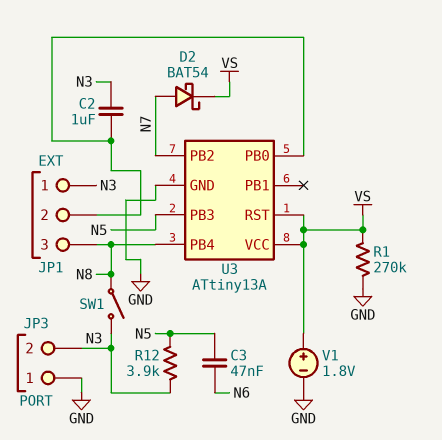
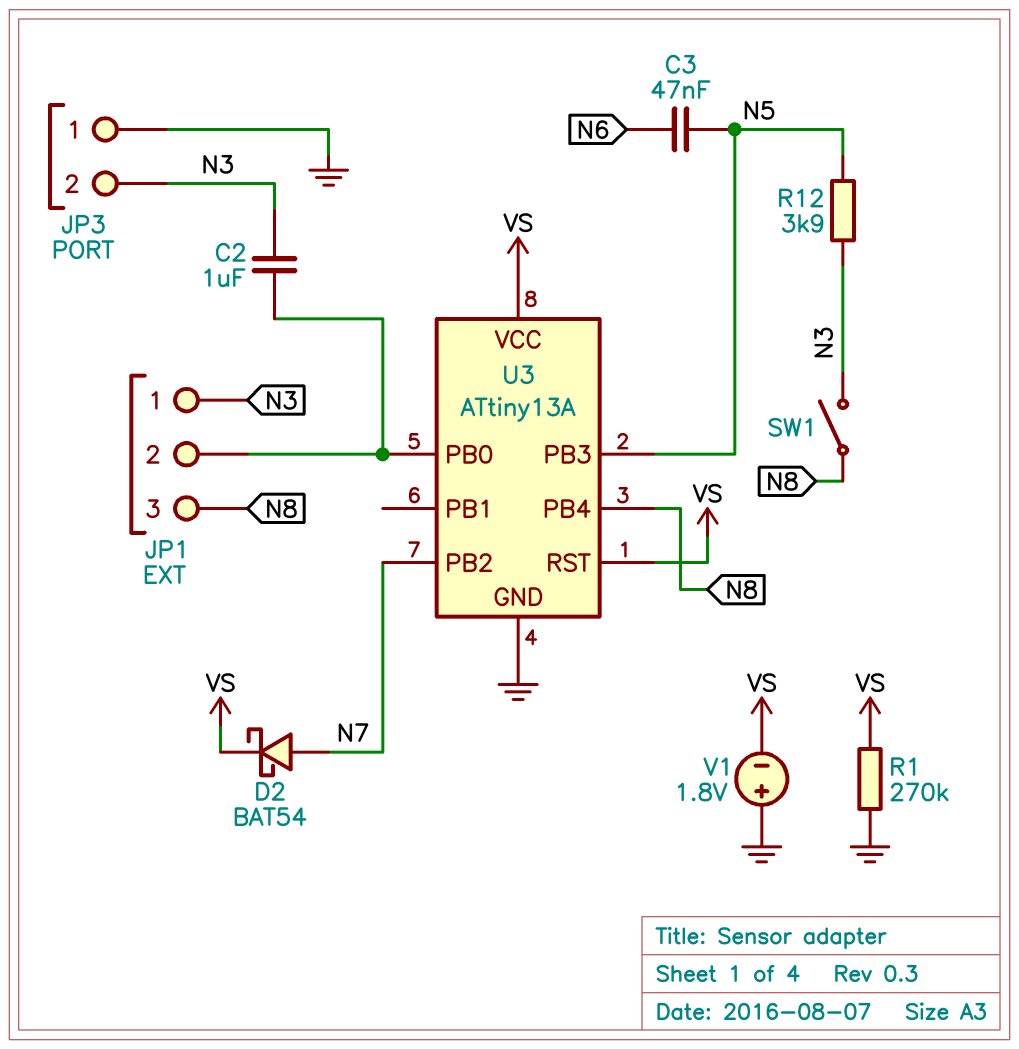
V1: 1.8V (plus VS, minus GND) -> 1.8V (plus GND, minus VS)

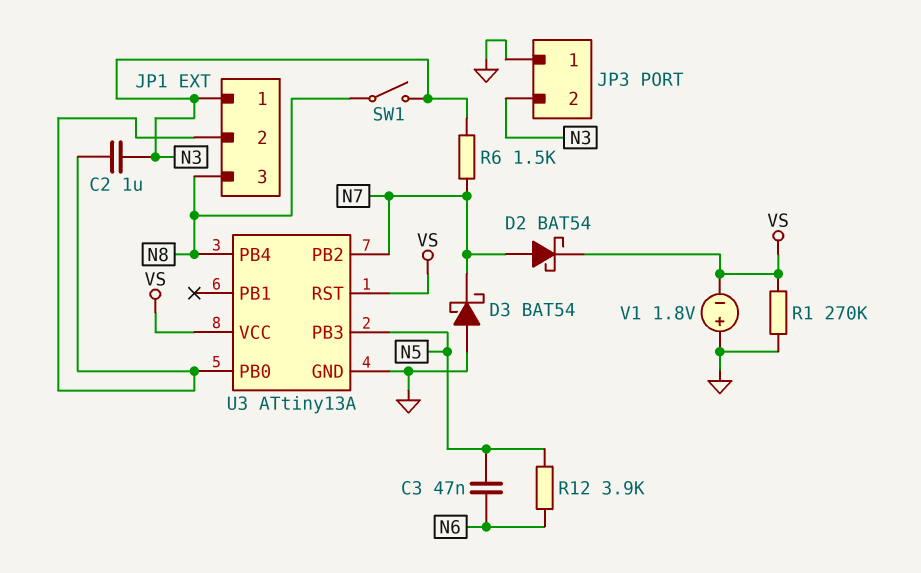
D3: none -> schottky BAT54 (A GND, K N7)
R6: none -> 1.5k (N3, N7)
R12: 3.9k (N3, N5) -> 3.9k (N5, N6)

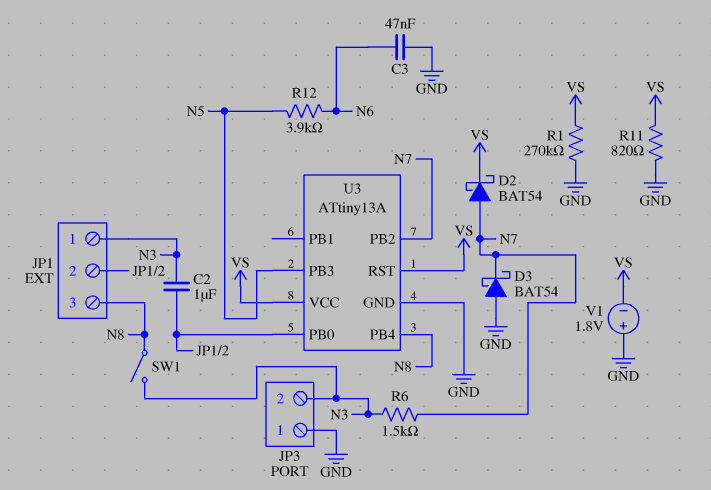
C3: 47nF (N5, N6) -> 47nF (GND, N6)
R11: none -> 820 (GND, VS)

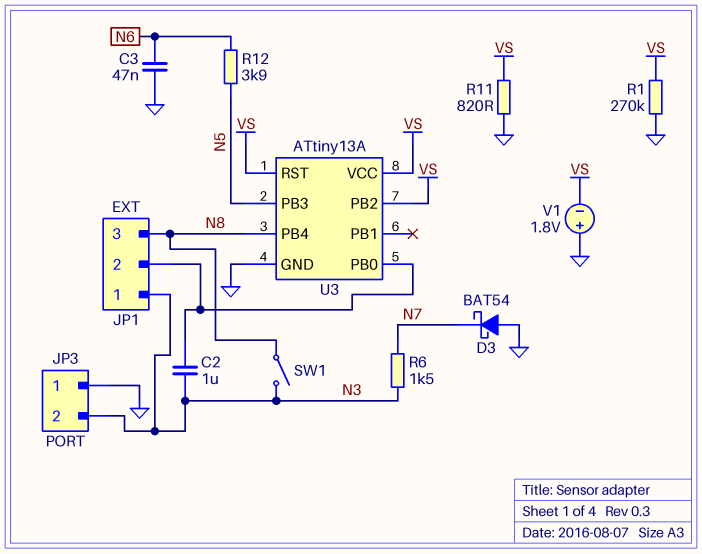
D2: schottky BAT54 (A N7, K VS) -> none
U3 pin PB2: N7 -> VS

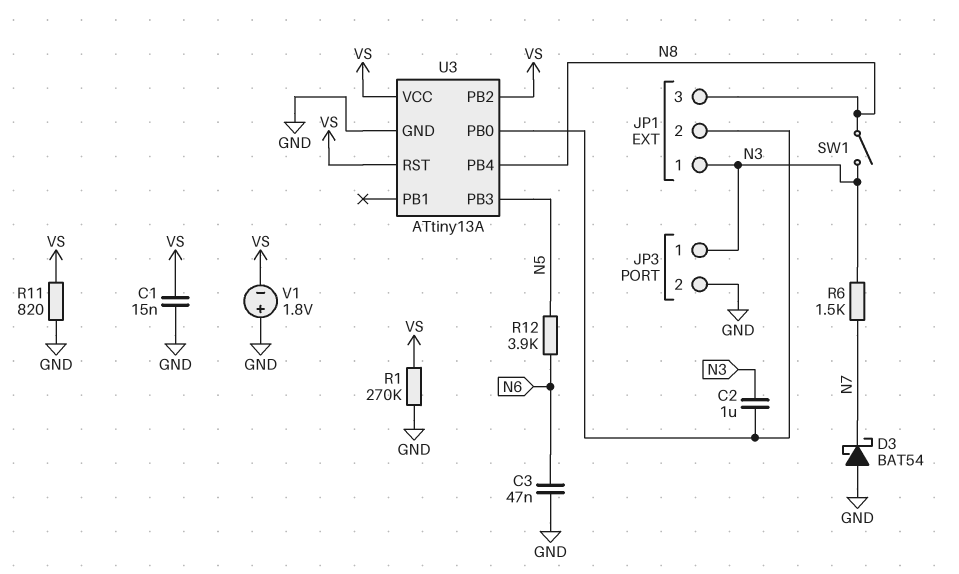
C1: none -> 15nF (GND, VS)
JP3 pin 1: GND -> N3
JP3 pin 2: N3 -> GND

